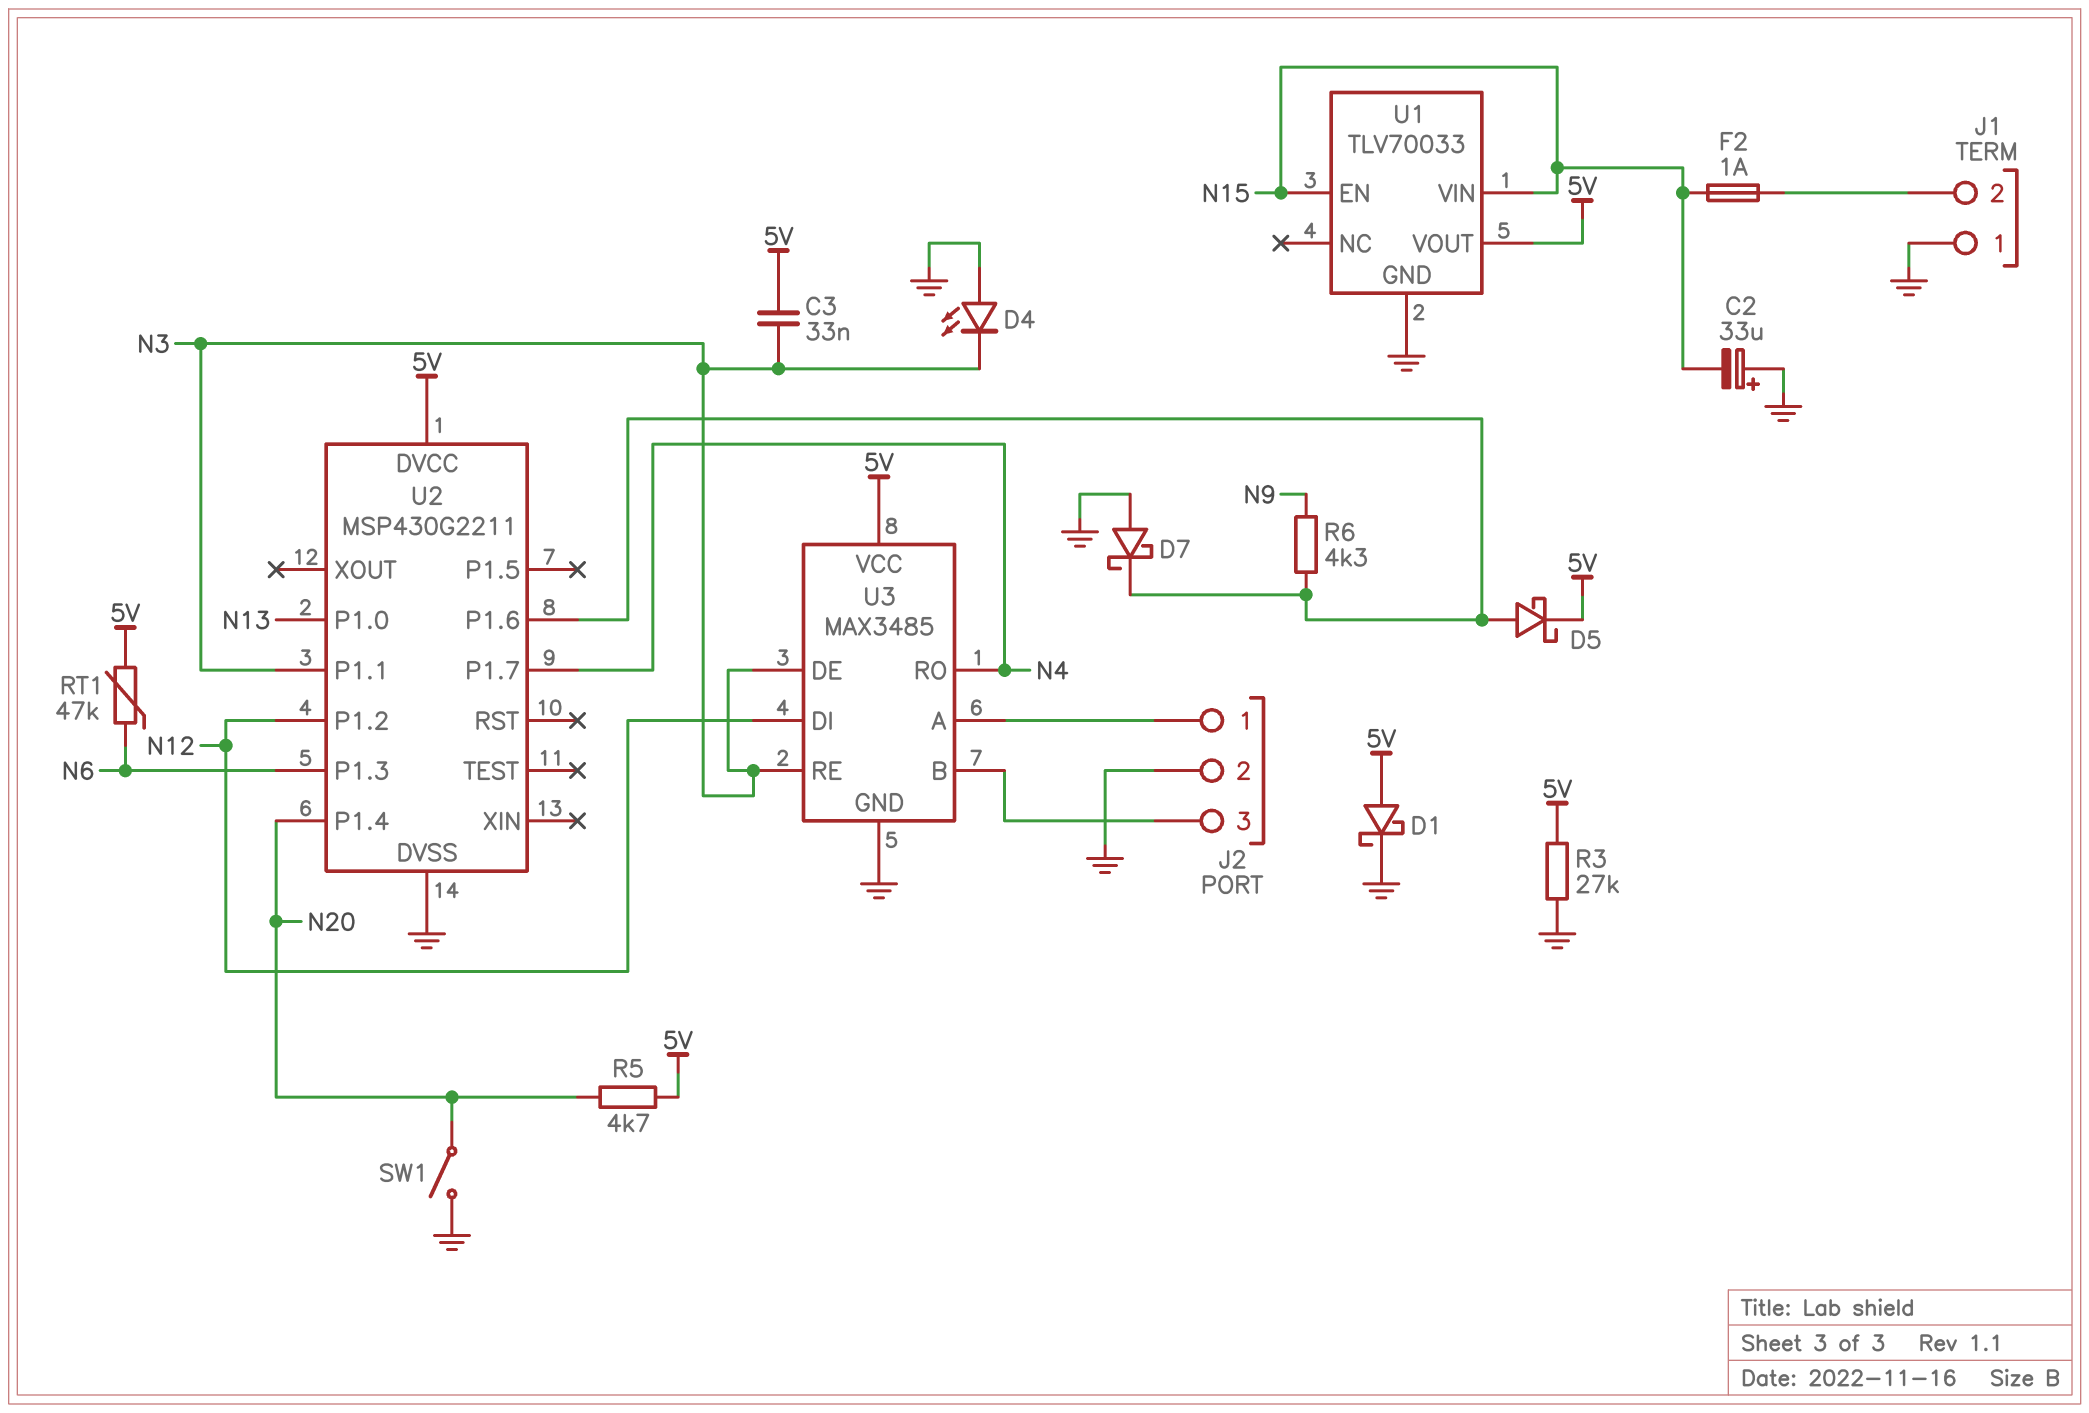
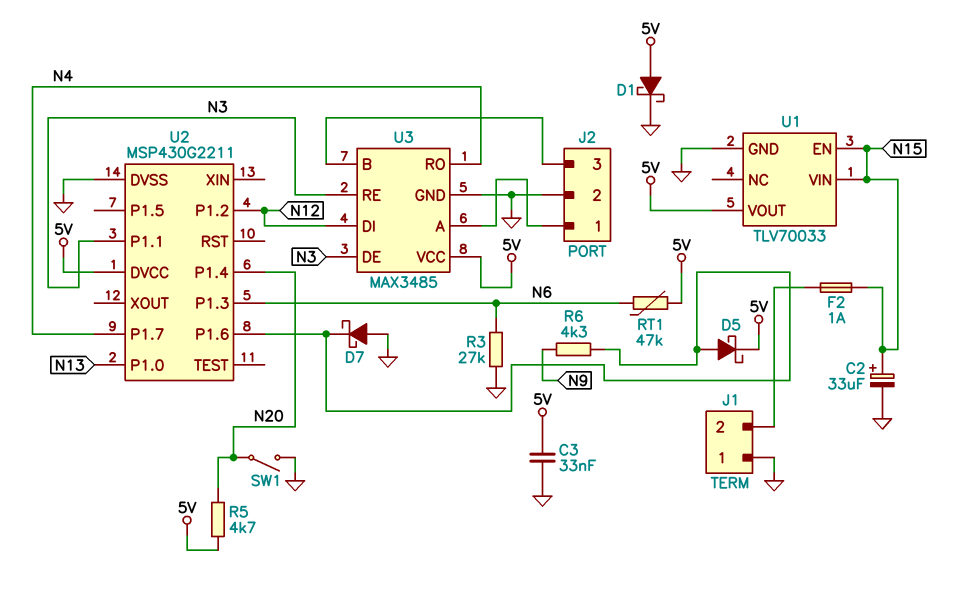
C2: 33uF (plus GND, minus N15) -> 33uF (plus N15, minus GND)
C3: 33nF (5V, N3) -> 33nF (5V, GND)
D4: LED (A GND, K N3) -> none
R3: 27k (5V, GND) -> 27k (GND, N6)

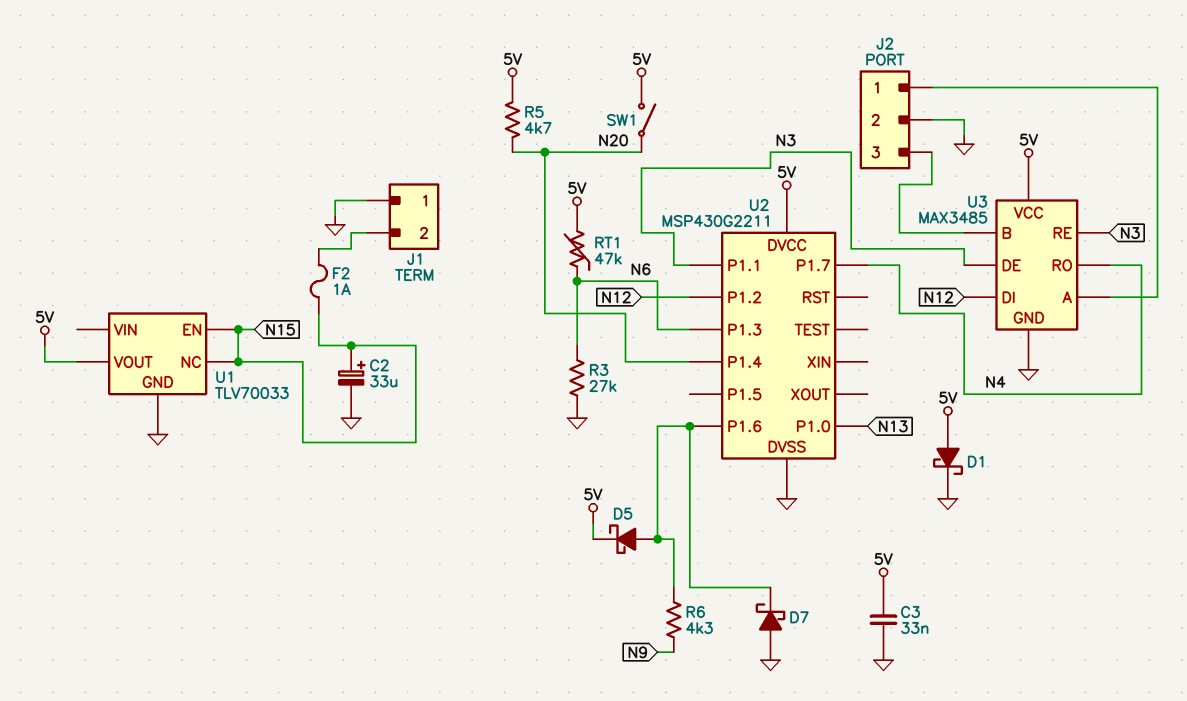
SW1: switch (GND, N20) -> switch (5V, N20)
U1 pin NC: none -> N15
U1 pin VIN: N15 -> none

